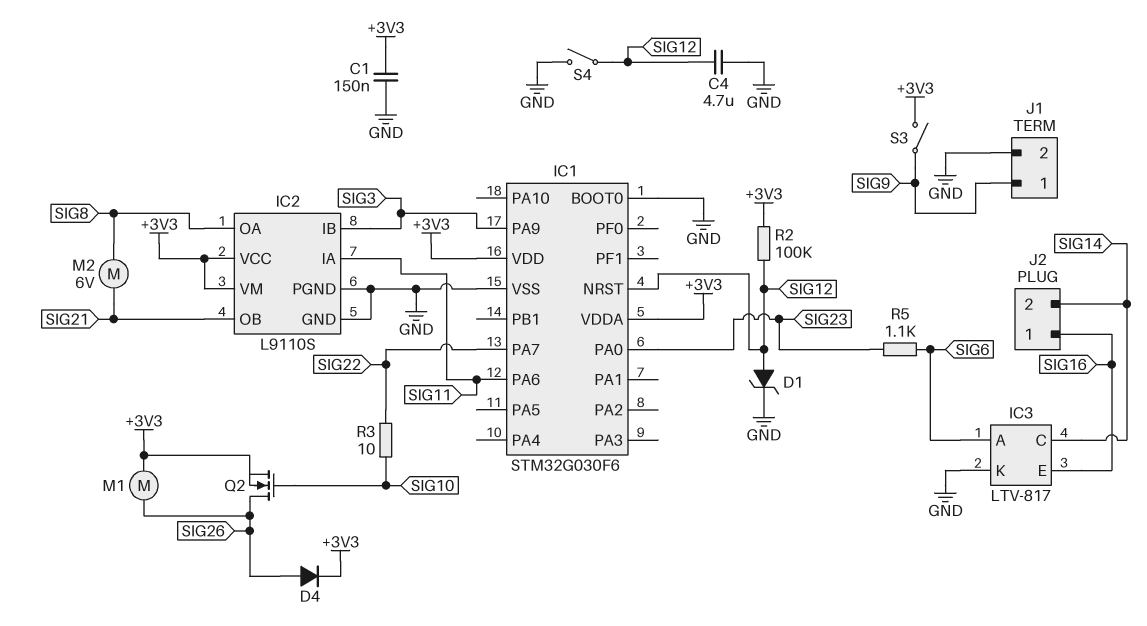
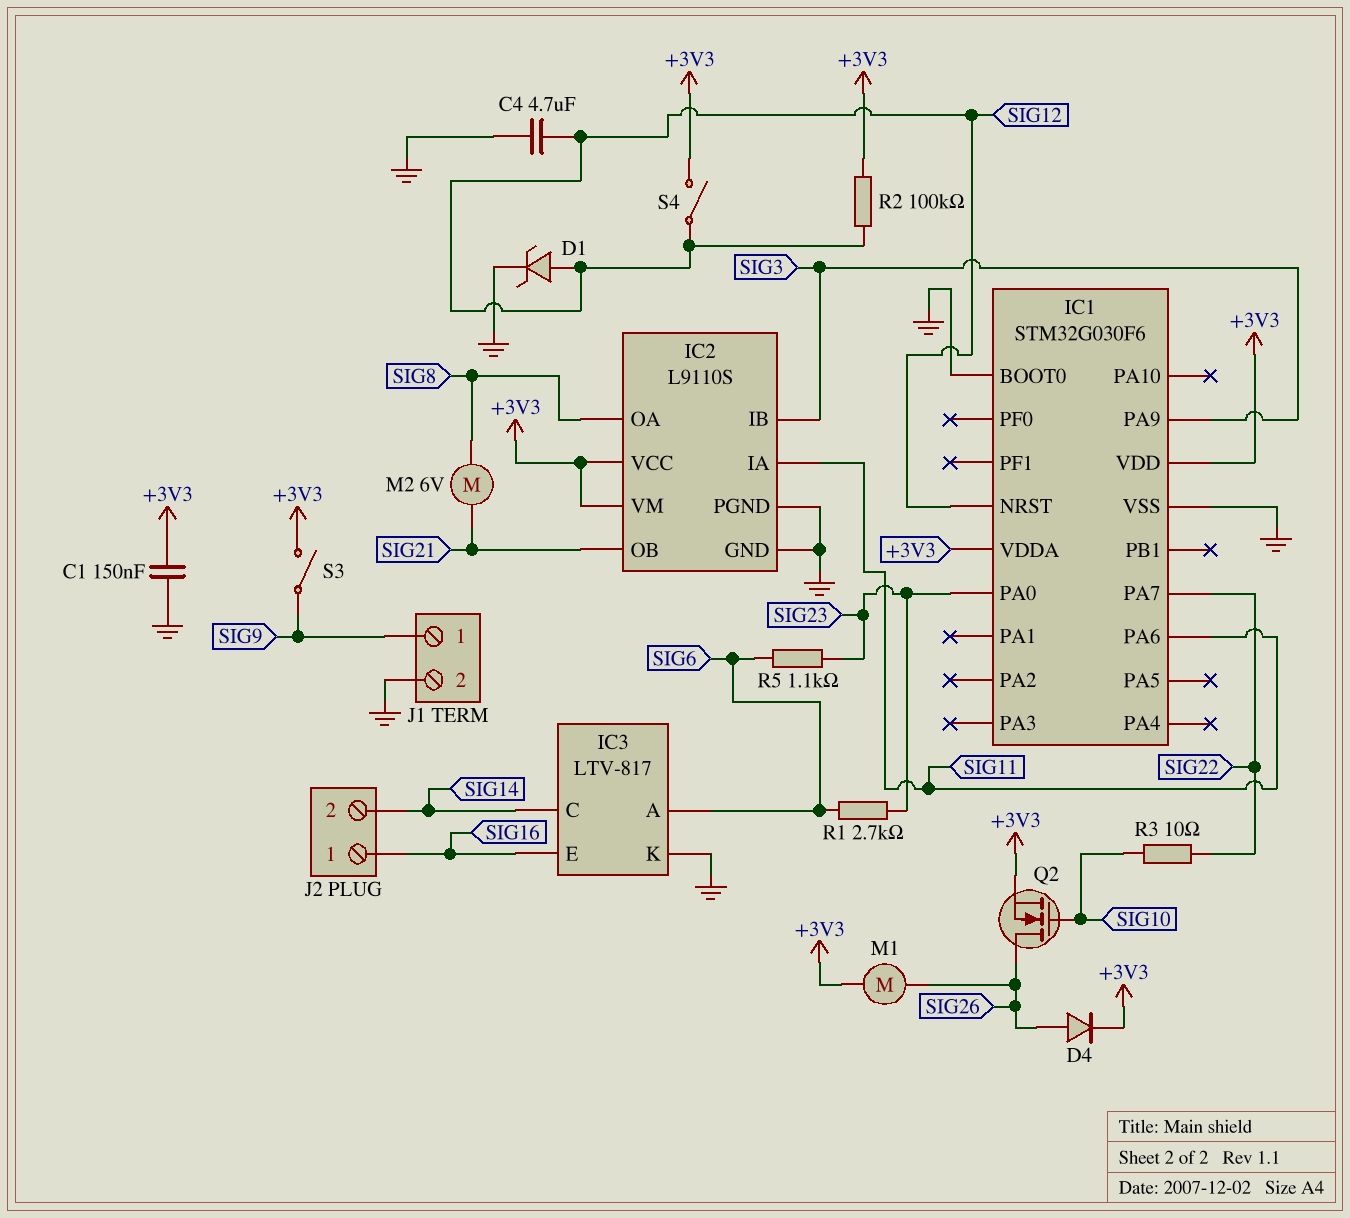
R1: none -> 2.7k (SIG6, SIG23)
S4: switch (GND, SIG12) -> switch (+3V3, SIG12)

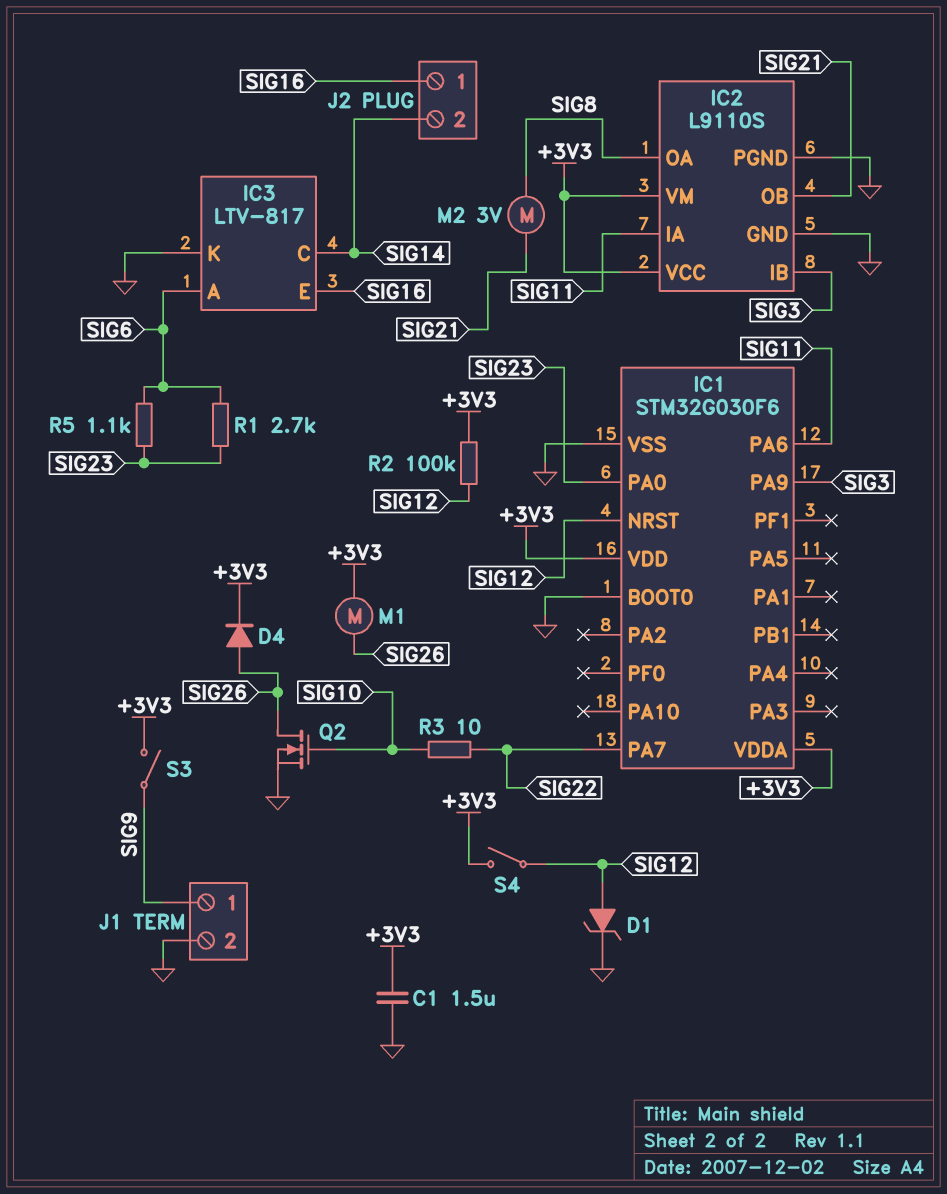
C1: 150nF (+3V3, GND) -> 1.5uF (+3V3, GND)
C4: 4.7uF (GND, SIG12) -> none
M2: motor 6V (SIG8, SIG21) -> motor 3V (SIG8, SIG21)
Q2: NMOS (G SIG10, D SIG26, S +3V3) -> NMOS (G SIG10, D SIG26, S GND)

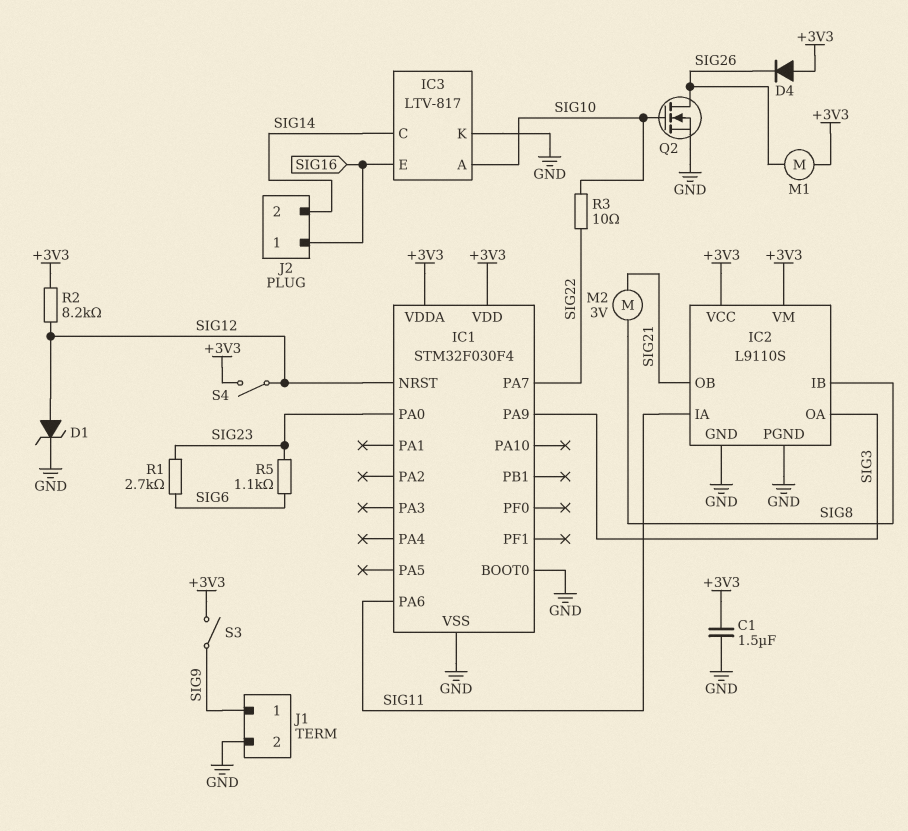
D4: diode (A SIG26, K +3V3) -> diode (A +3V3, K SIG26)
IC1: STM32G030F6 -> STM32F030F4
IC2 pin IB: SIG3 -> SIG8
IC2 pin OA: SIG8 -> SIG3
IC3 pin A: SIG6 -> SIG10
R2: 100k (+3V3, SIG12) -> 8.2k (+3V3, SIG12)

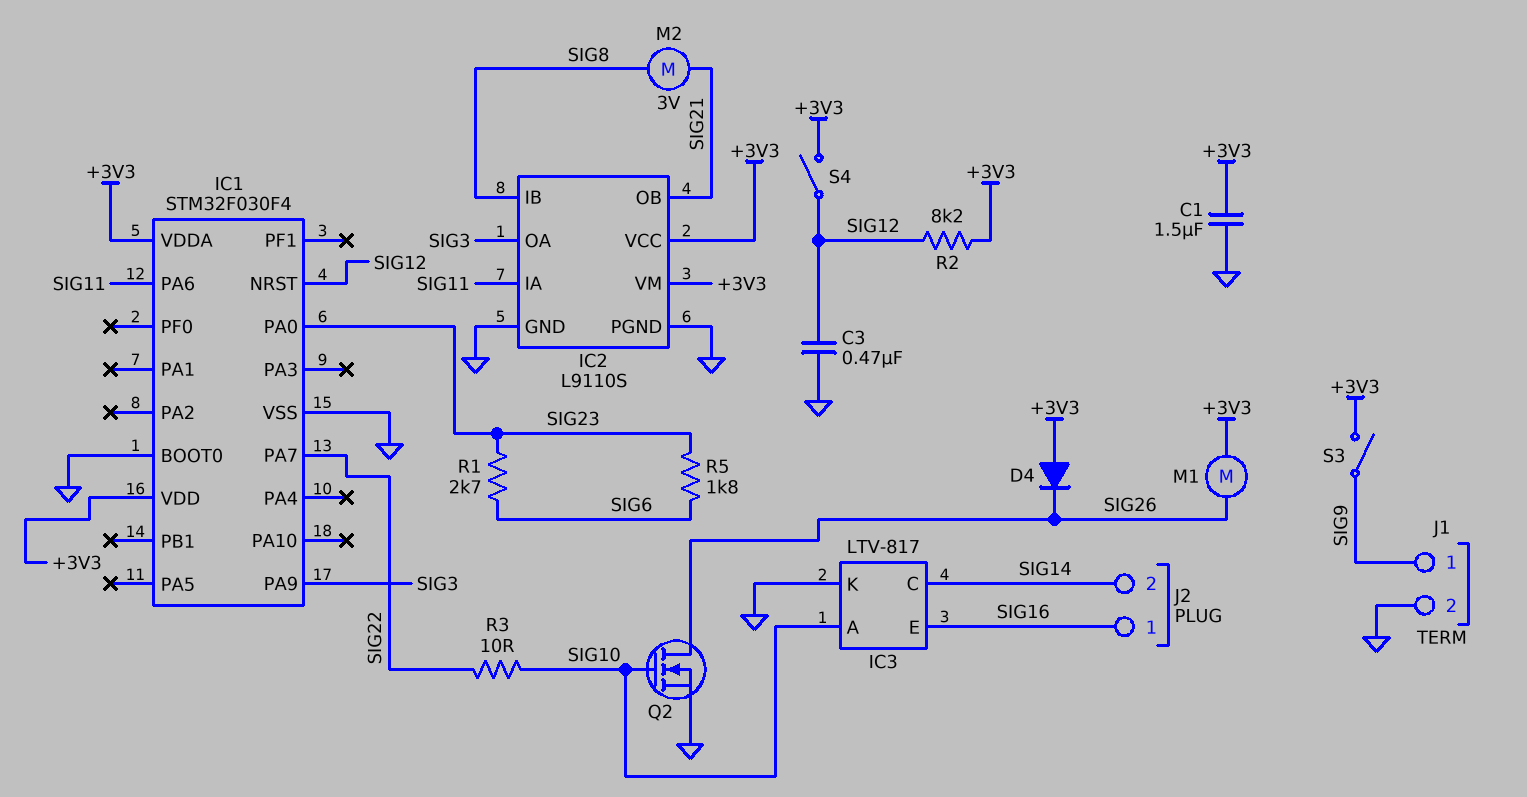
C3: none -> 470nF (GND, SIG12)
D1: zener (A SIG12, K GND) -> none
R5: 1.1k (SIG6, SIG23) -> 1.8k (SIG6, SIG23)

